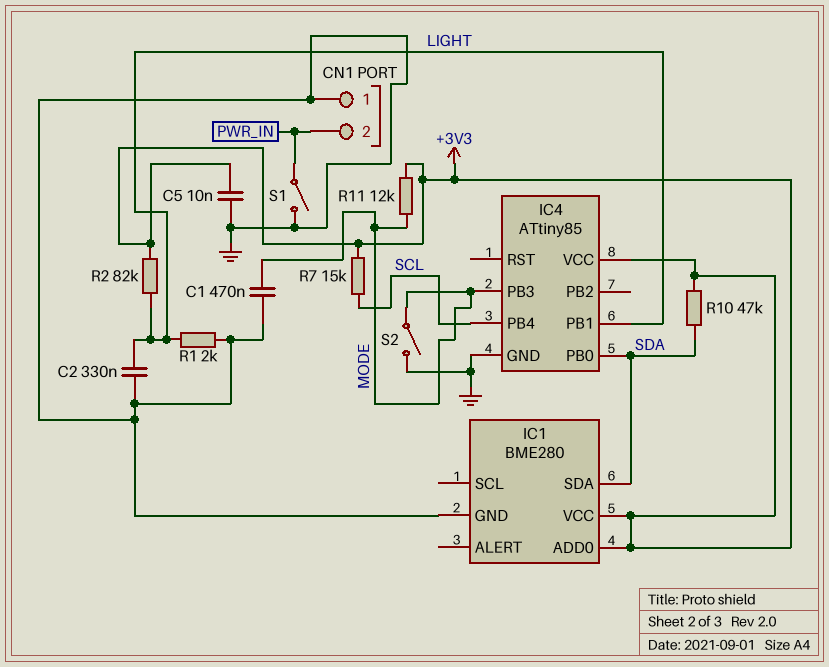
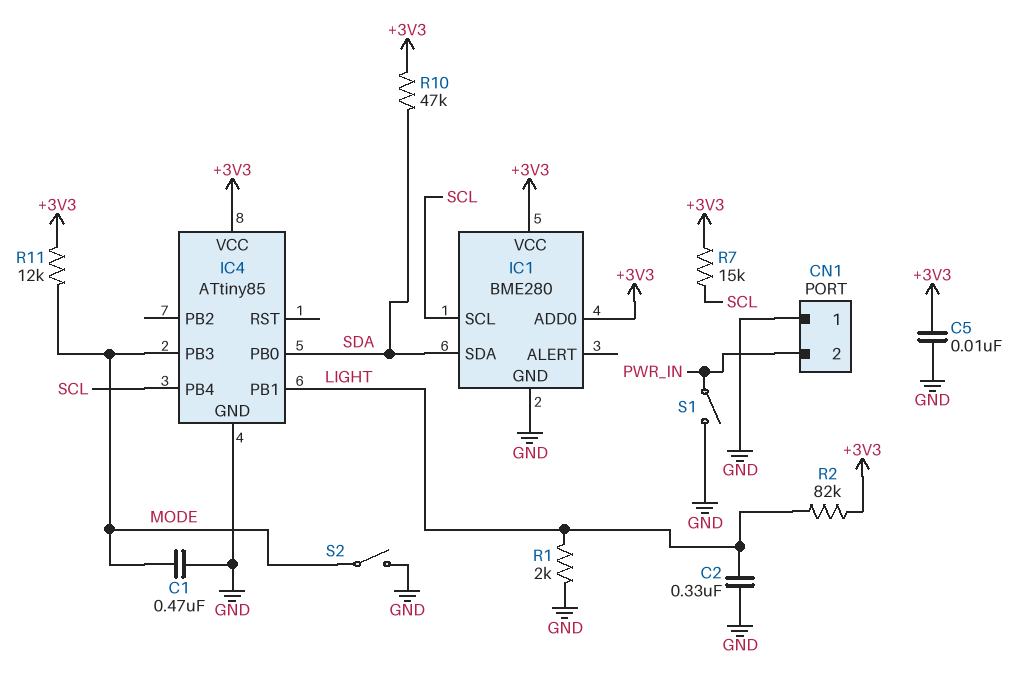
IC1 pin SCL: none -> SCL

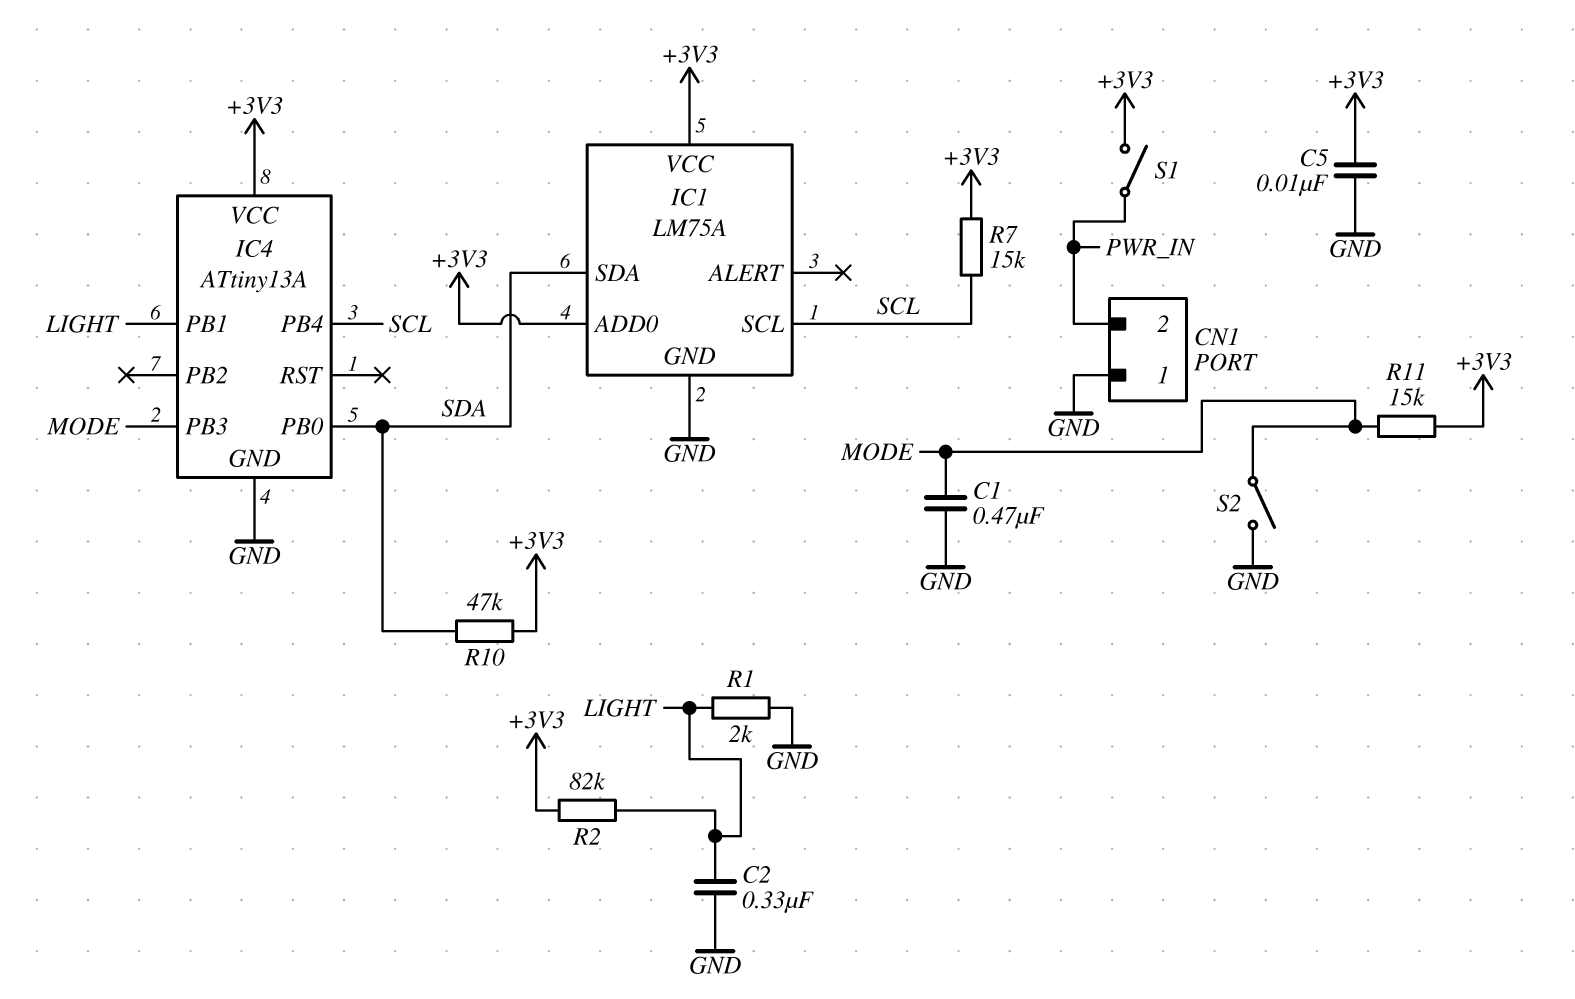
IC1: BME280 -> LM75A
IC4: ATtiny85 -> ATtiny13A
R11: 12k (+3V3, MODE) -> 15k (+3V3, MODE)
S1: switch (GND, PWR_IN) -> switch (+3V3, PWR_IN)

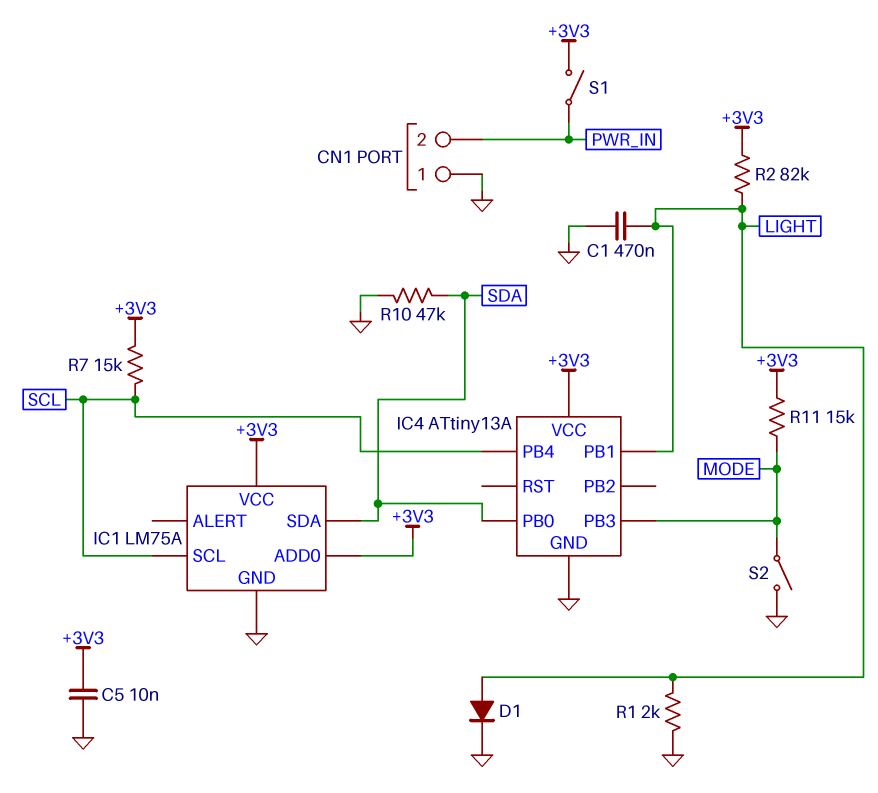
C1: 470nF (GND, MODE) -> 470nF (GND, LIGHT)
C2: 330nF (GND, LIGHT) -> none
D1: none -> diode (A LIGHT, K GND)
R10: 47k (+3V3, SDA) -> 47k (GND, SDA)

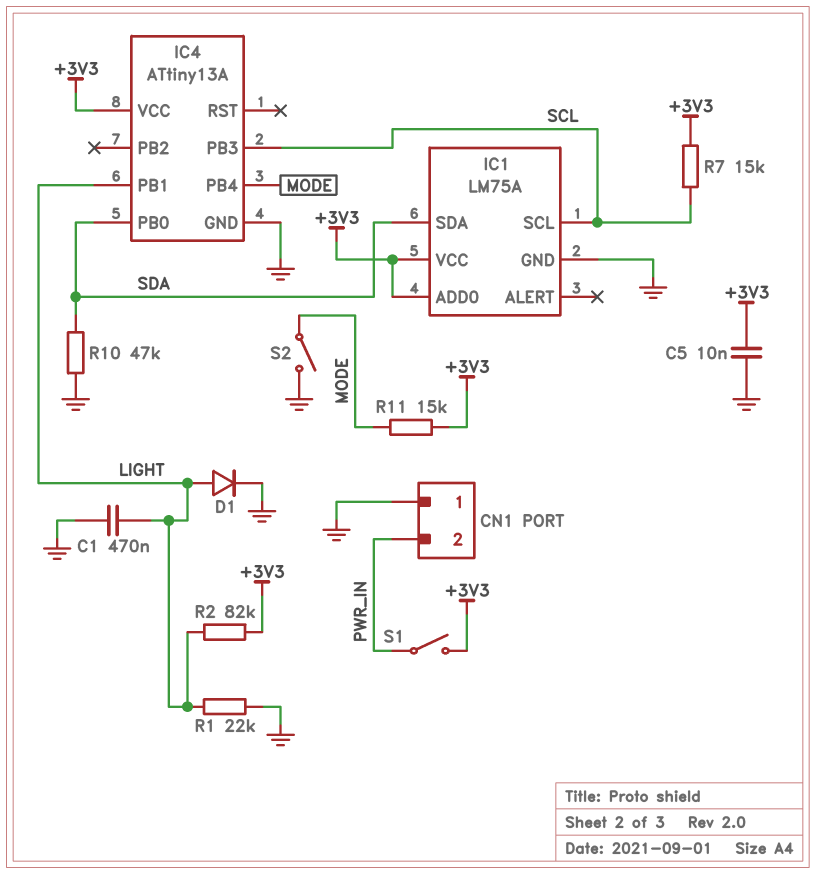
IC4 pin PB3: MODE -> SCL
IC4 pin PB4: SCL -> MODE
R1: 2k (GND, LIGHT) -> 22k (GND, LIGHT)

